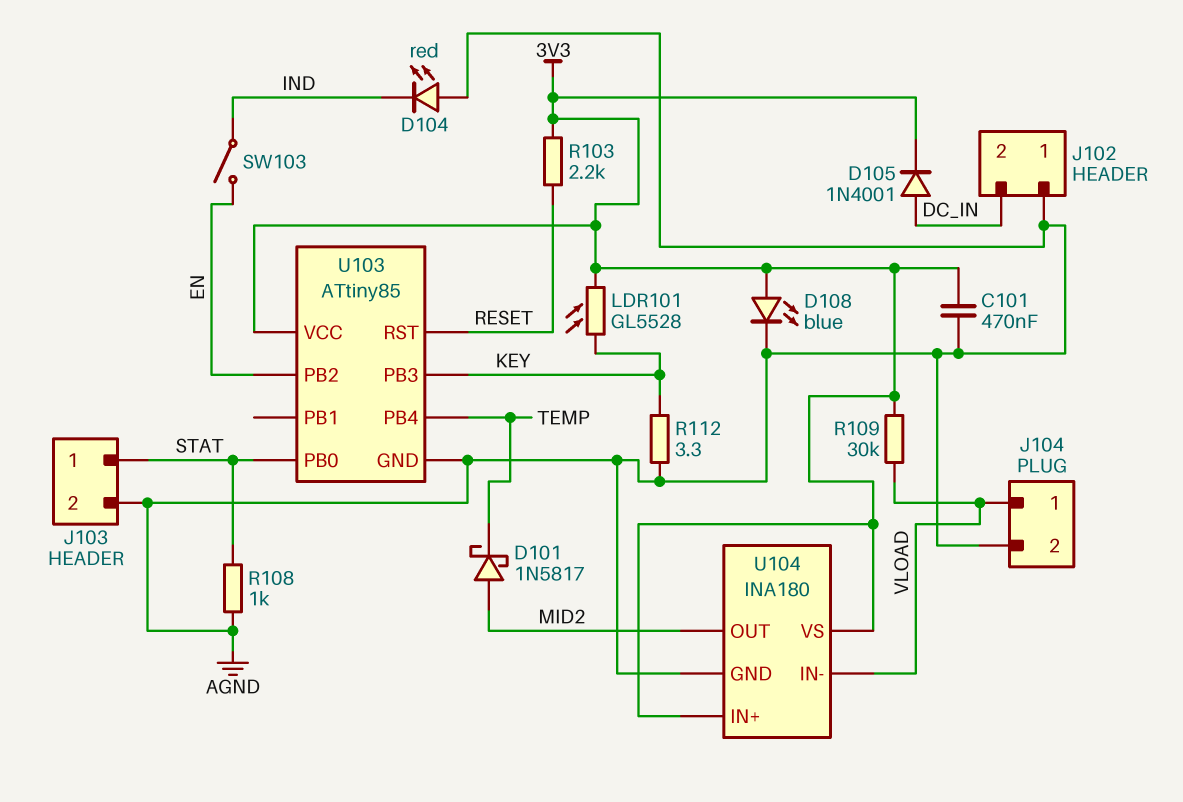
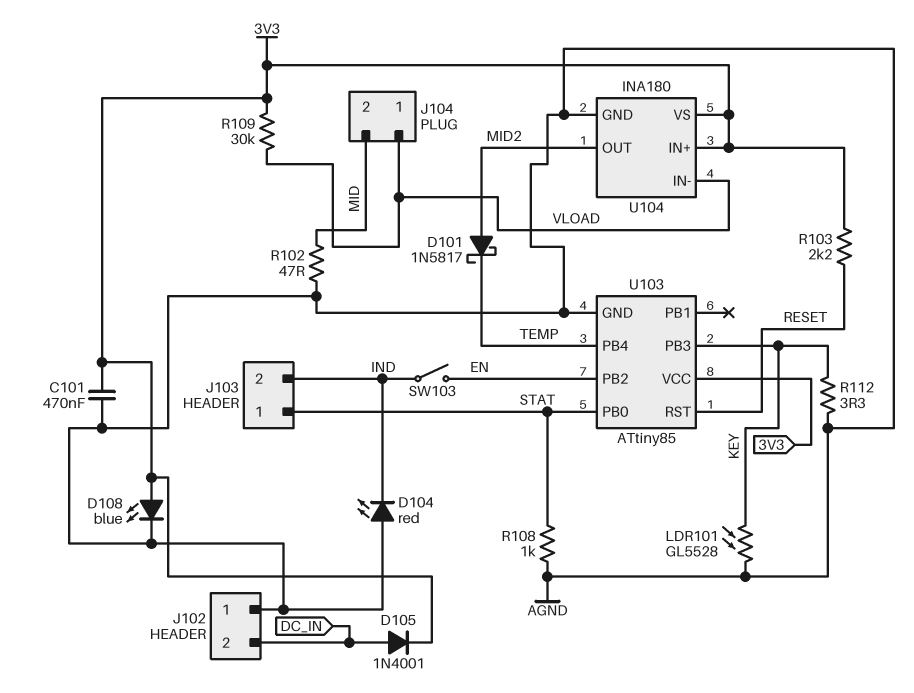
J103 pin 2: AGND -> IND
J104 pin 2: AGND -> MID
LDR101: GL5528 (3V3, KEY) -> GL5528 (AGND, KEY)
R102: none -> 47 (AGND, MID)

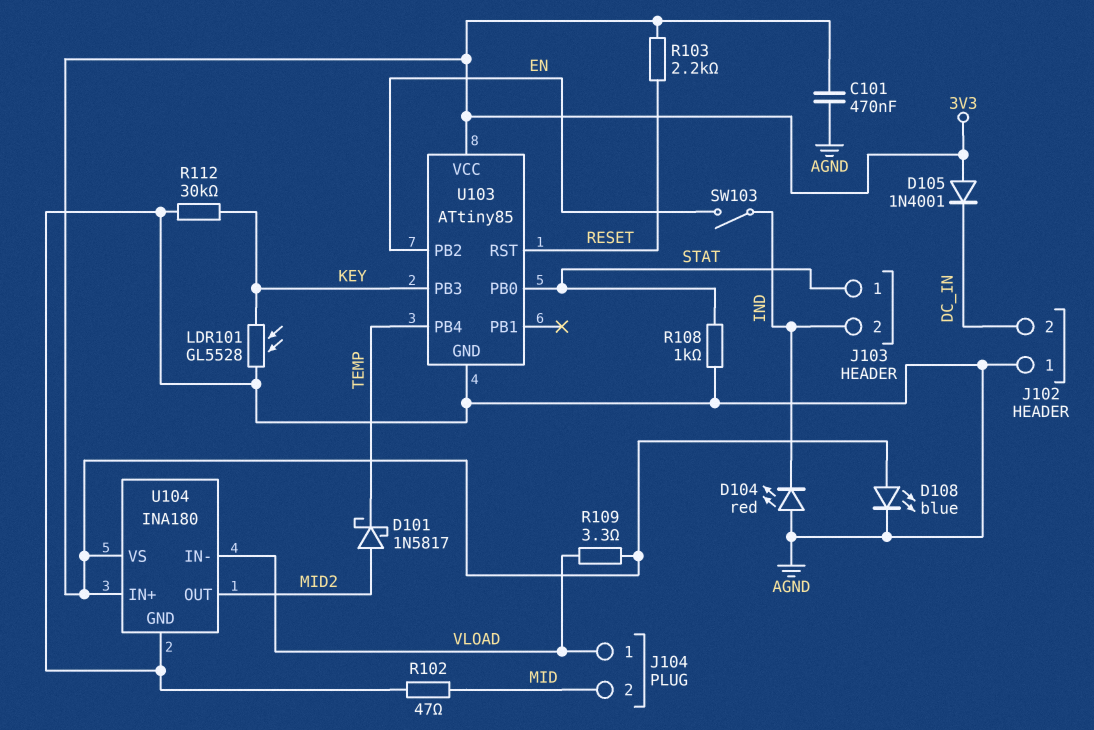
D105: diode 1N4001 (A DC_IN, K 3V3) -> diode 1N4001 (A 3V3, K DC_IN)
R109: 30k (3V3, VLOAD) -> 3.3 (3V3, VLOAD)
R112: 3.3 (AGND, KEY) -> 30k (AGND, KEY)

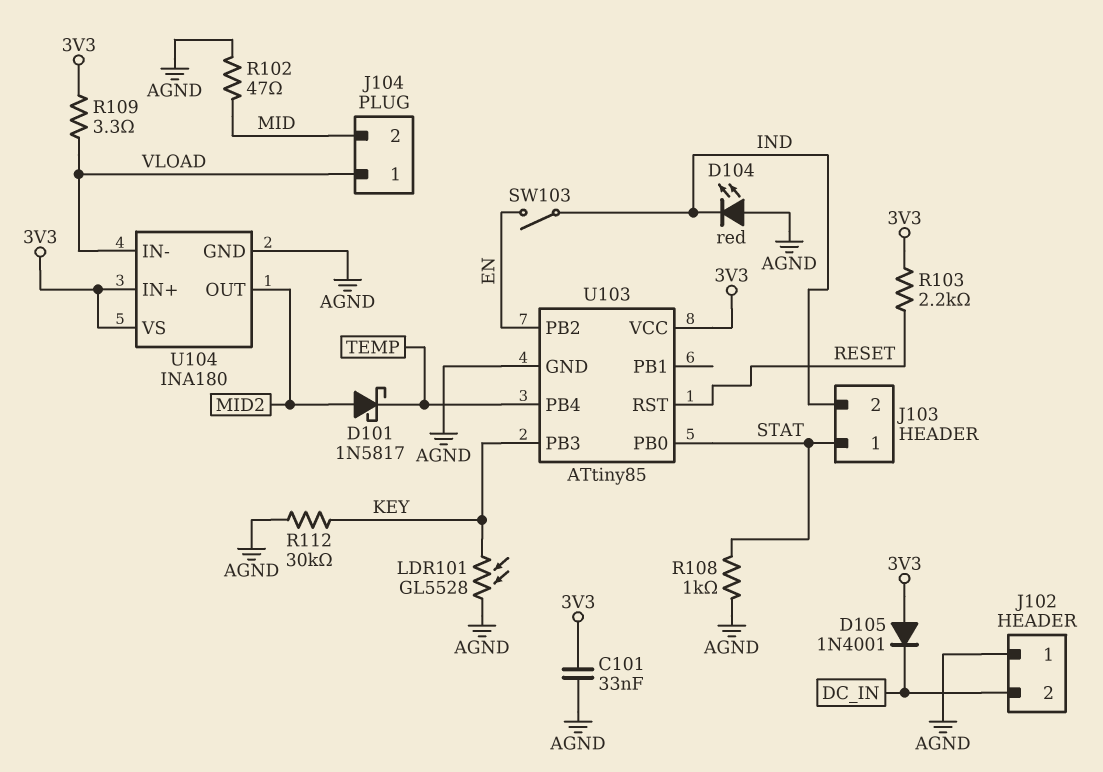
C101: 470nF (3V3, AGND) -> 33nF (3V3, AGND)
D108: LED blue (A 3V3, K AGND) -> none

